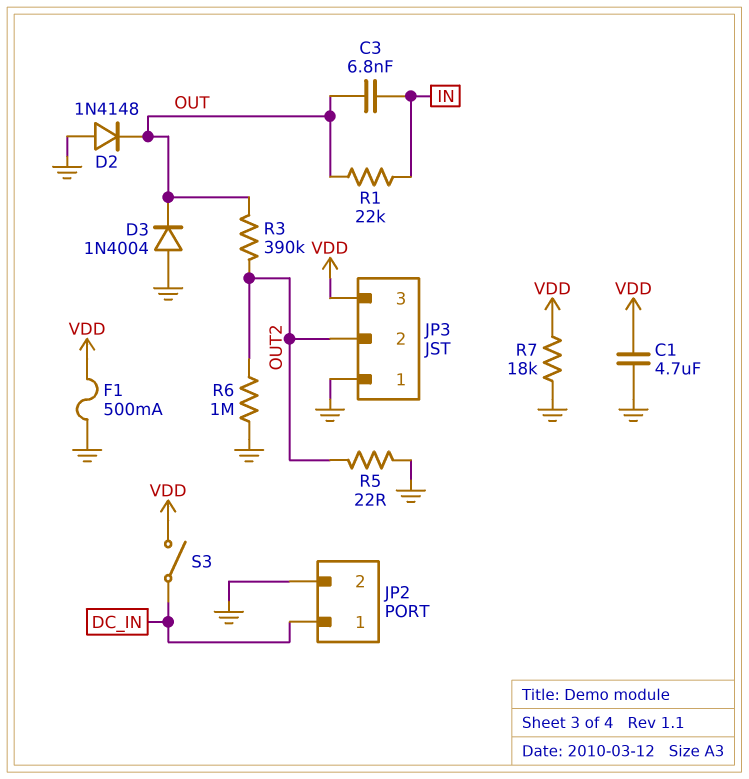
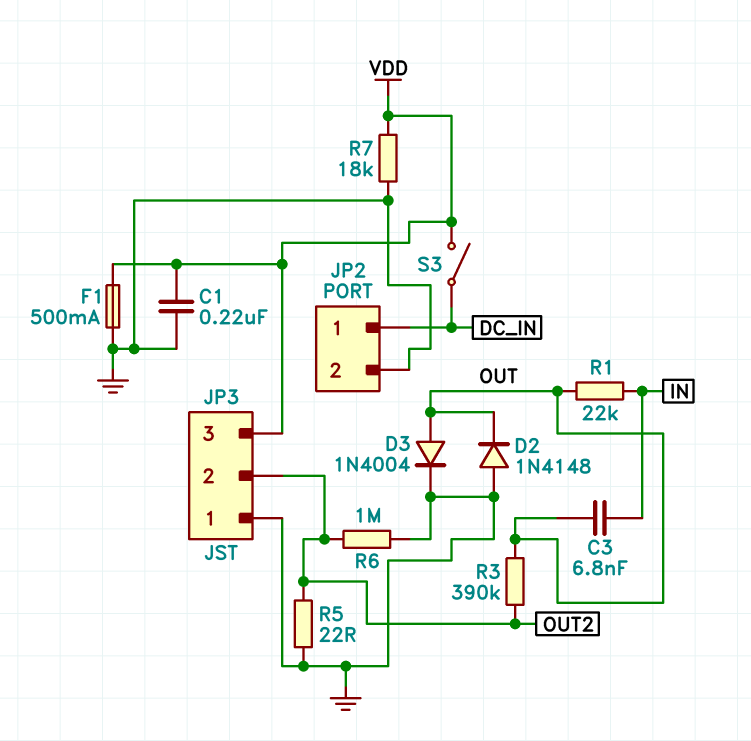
C1: 4.7uF (GND, VDD) -> 220nF (GND, VDD)
D3: diode 1N4004 (A GND, K OUT) -> diode 1N4004 (A OUT, K GND)

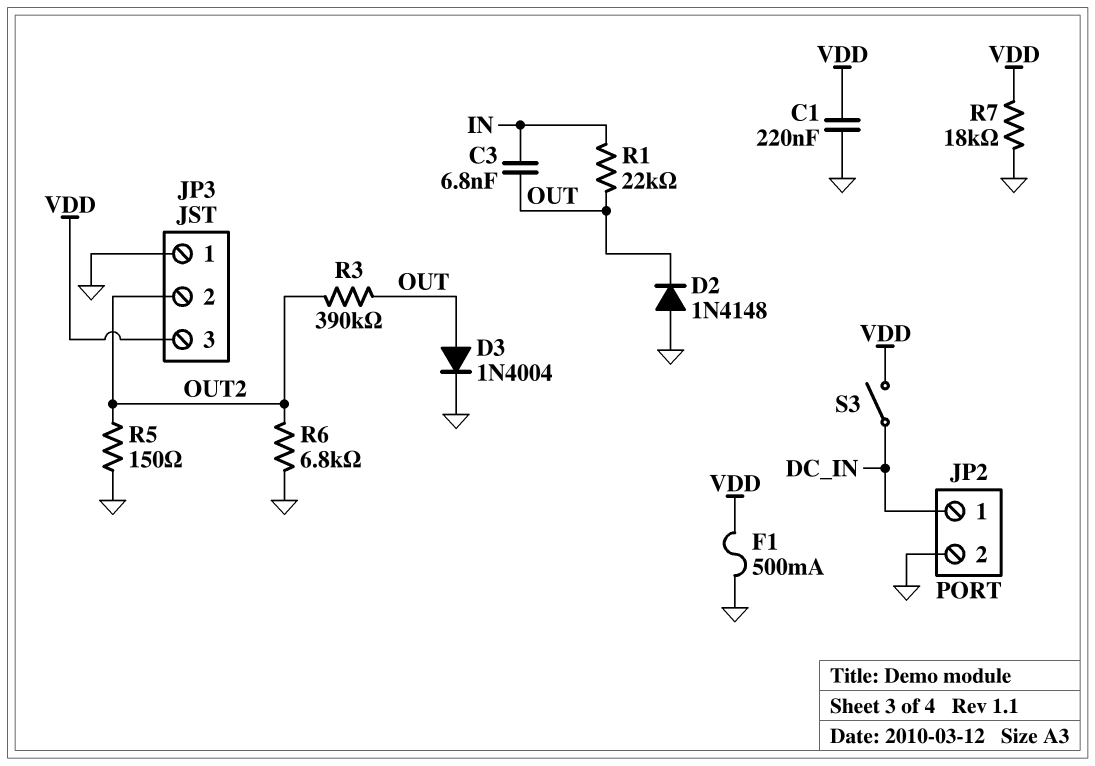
R5: 22 (GND, OUT2) -> 150 (GND, OUT2)
R6: 1M (GND, OUT2) -> 6.8k (GND, OUT2)

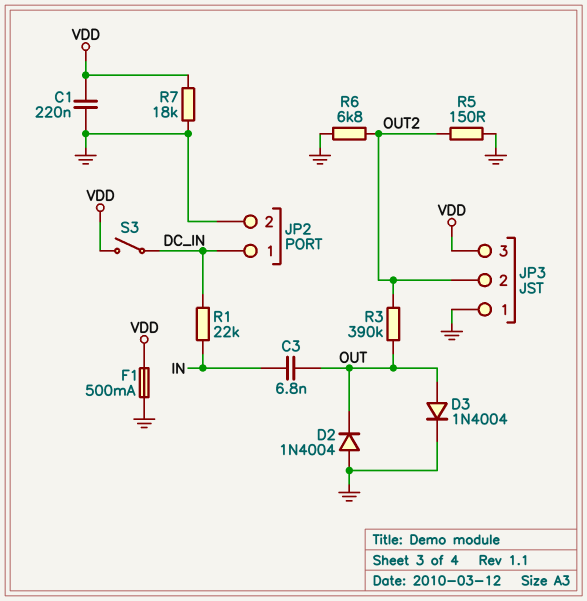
D2: diode 1N4148 (A GND, K OUT) -> diode 1N4004 (A GND, K OUT)
R1: 22k (IN, OUT) -> 22k (DC_IN, IN)

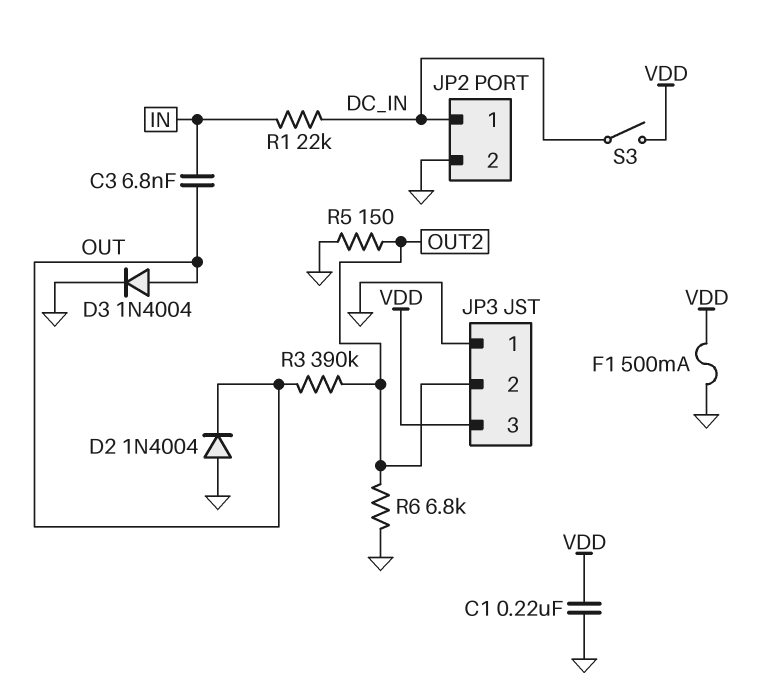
R7: 18k (GND, VDD) -> none

